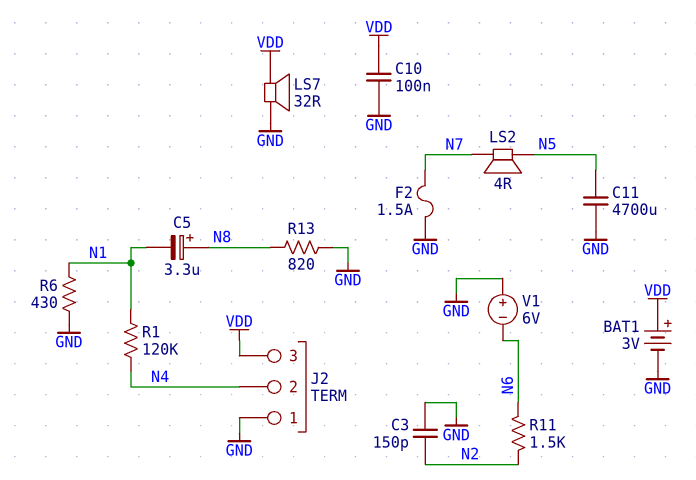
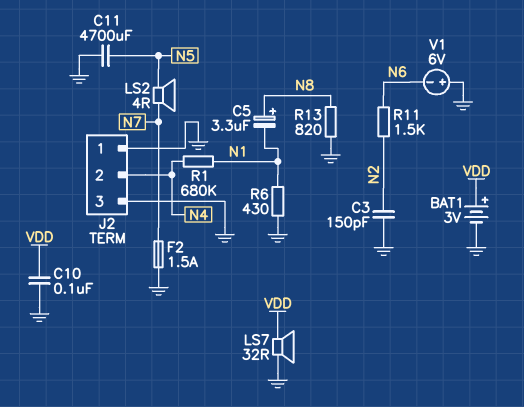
J2 pin 3: VDD -> GND
R1: 120k (N1, N4) -> 680k (N1, N4)

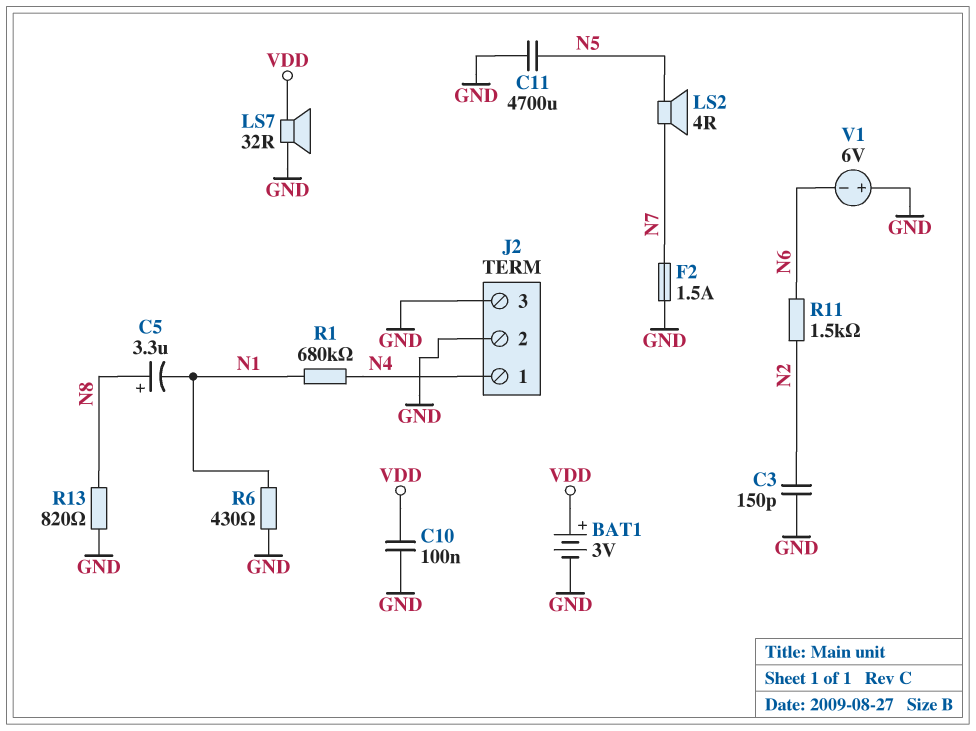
J2 pin 1: GND -> N4
J2 pin 2: N4 -> GND

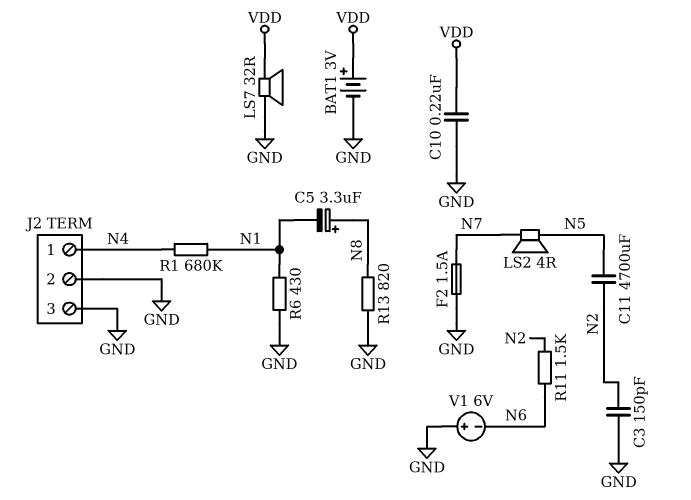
C10: 100nF (GND, VDD) -> 220nF (GND, VDD)
C11: 4700uF (GND, N5) -> 4700uF (N2, N5)

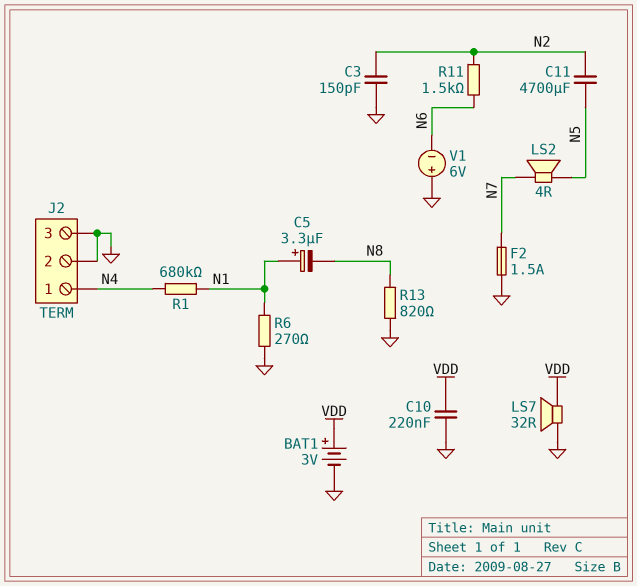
C5: 3.3uF (plus N8, minus N1) -> 3.3uF (plus N1, minus N8)
R6: 430 (GND, N1) -> 270 (GND, N1)

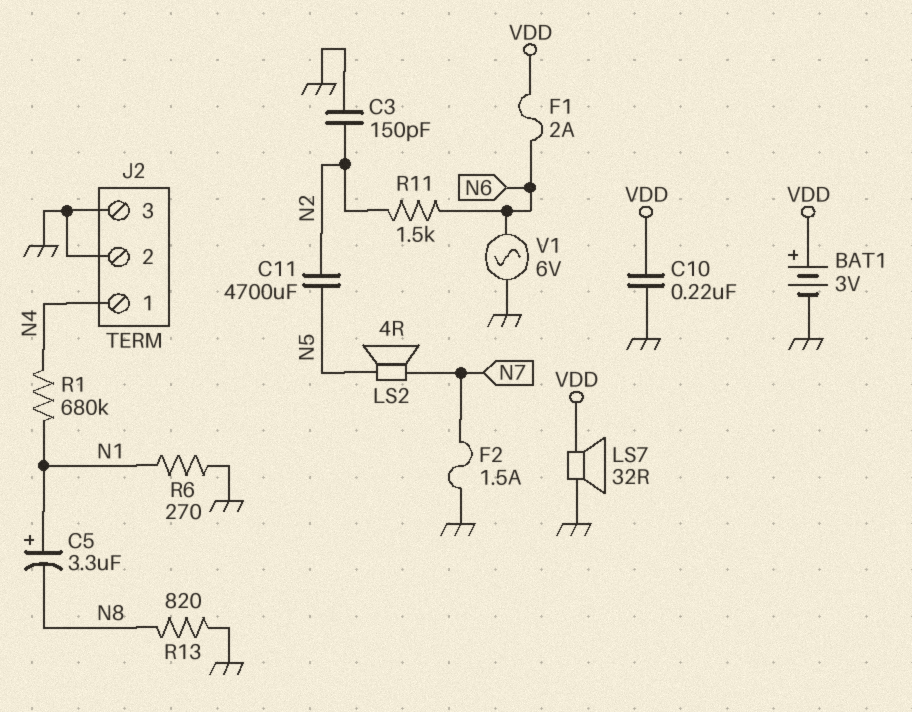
F1: none -> 2A (N6, VDD)
V1: 6V (plus GND, minus N6) -> AC 6V (GND, N6)

